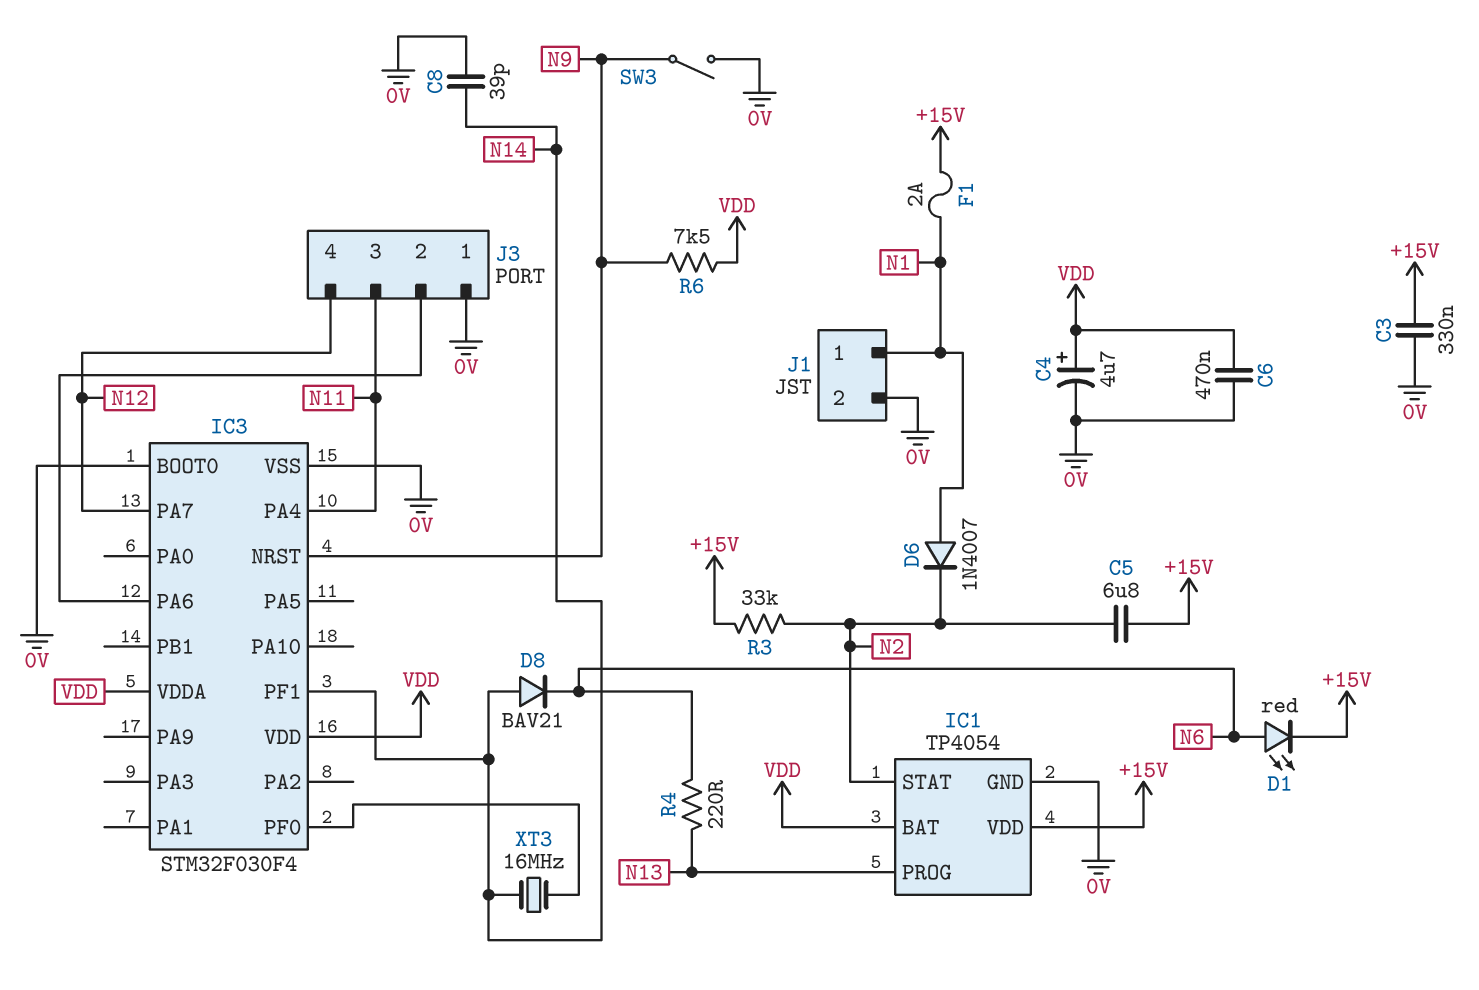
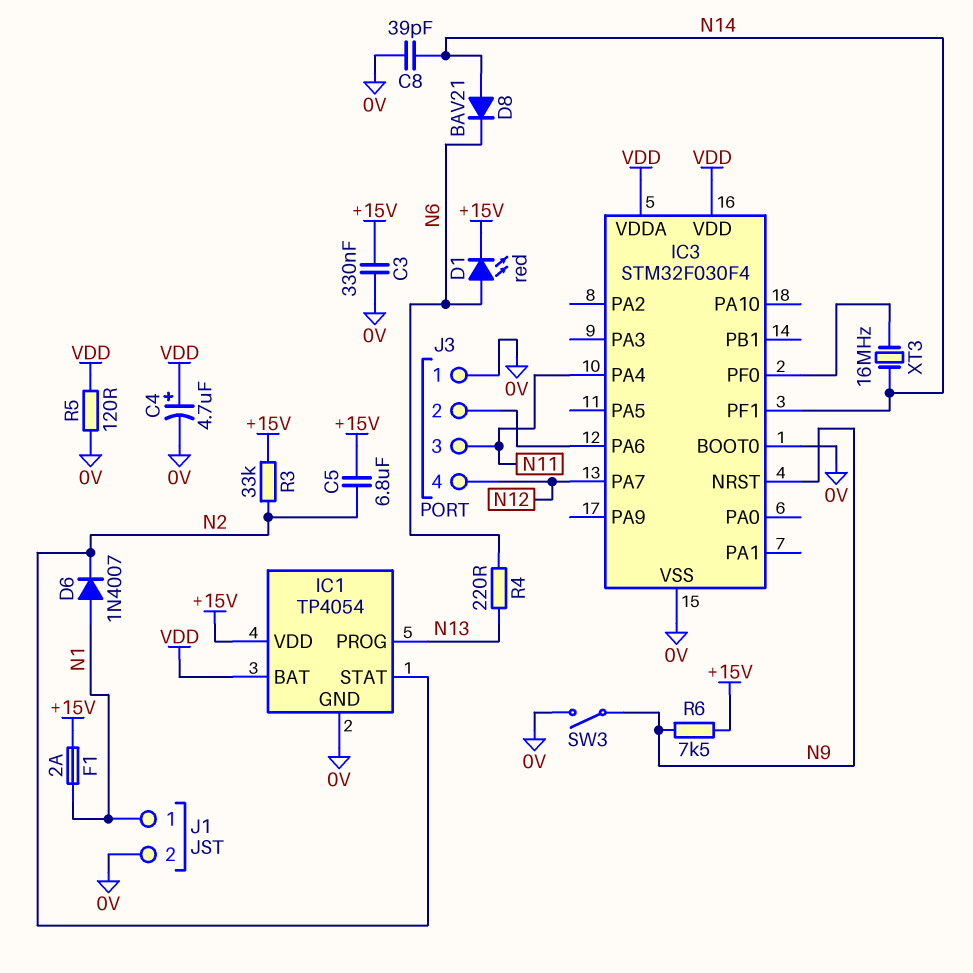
C6: 470nF (0V, VDD) -> none
R5: none -> 120 (0V, VDD)
R6: 7.5k (N9, VDD) -> 7.5k (+15V, N9)

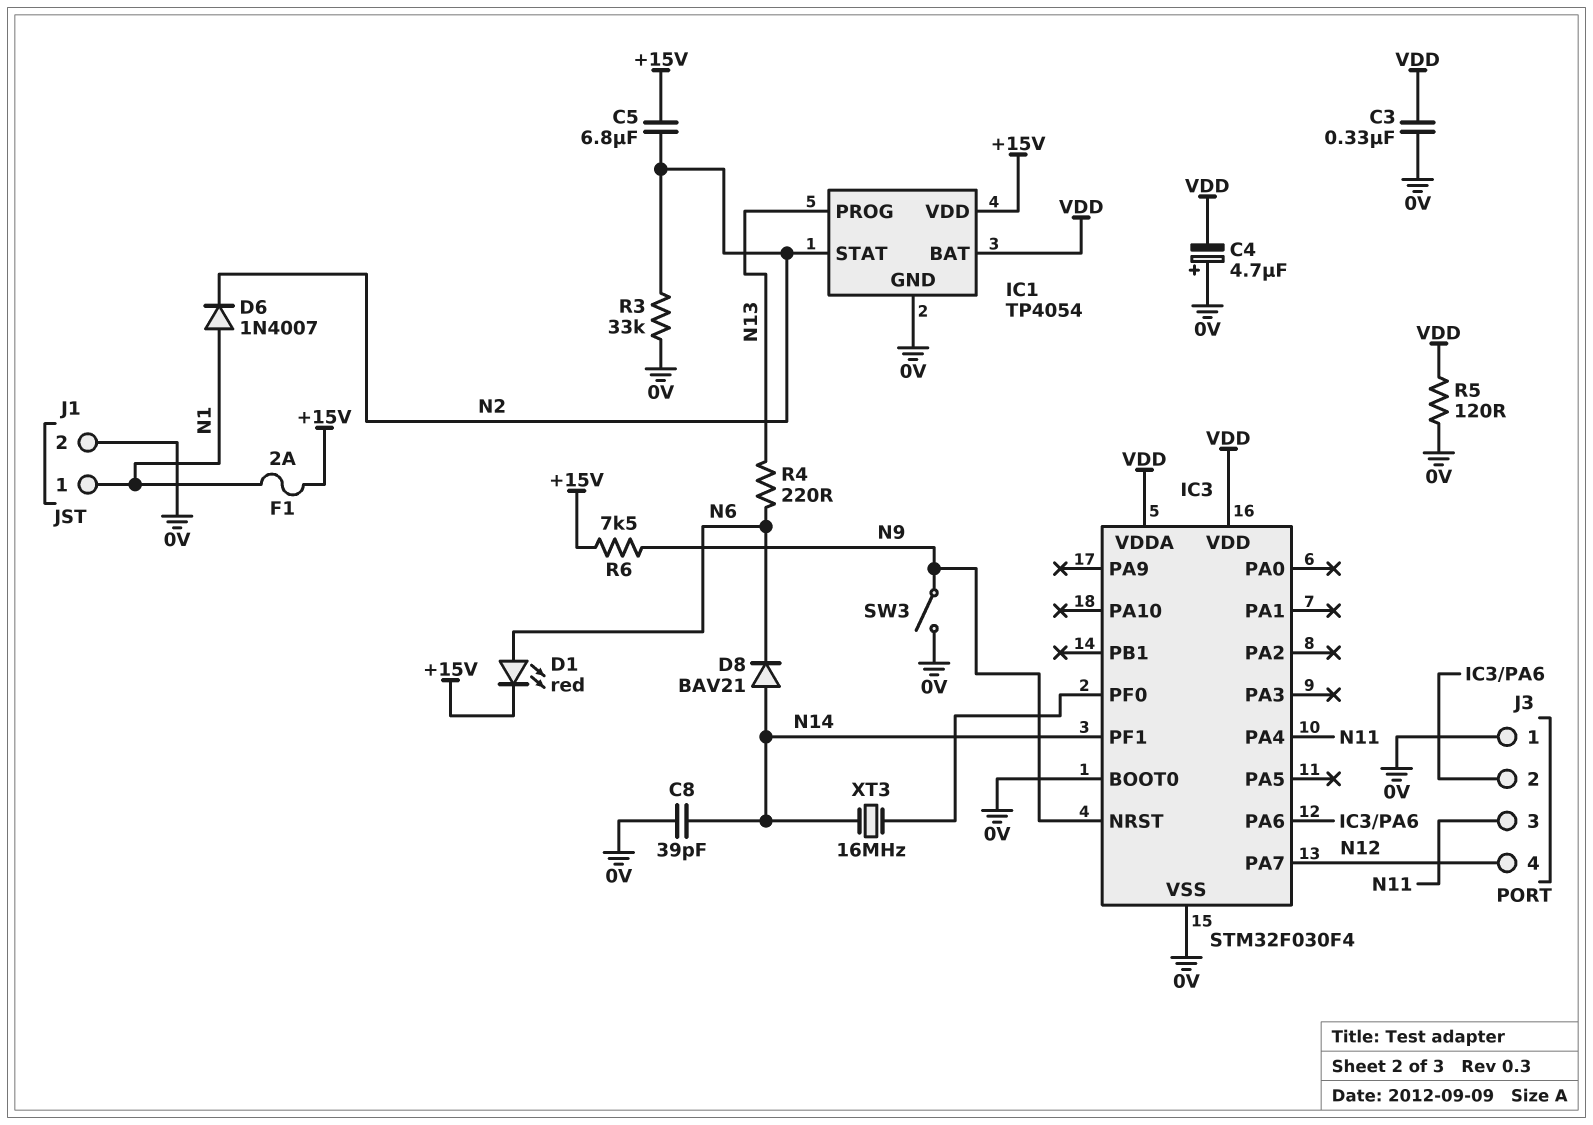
C3: 330nF (+15V, 0V) -> 330nF (0V, VDD)
C4: 4.7uF (plus VDD, minus 0V) -> 4.7uF (plus 0V, minus VDD)
R3: 33k (+15V, N2) -> 33k (0V, N2)

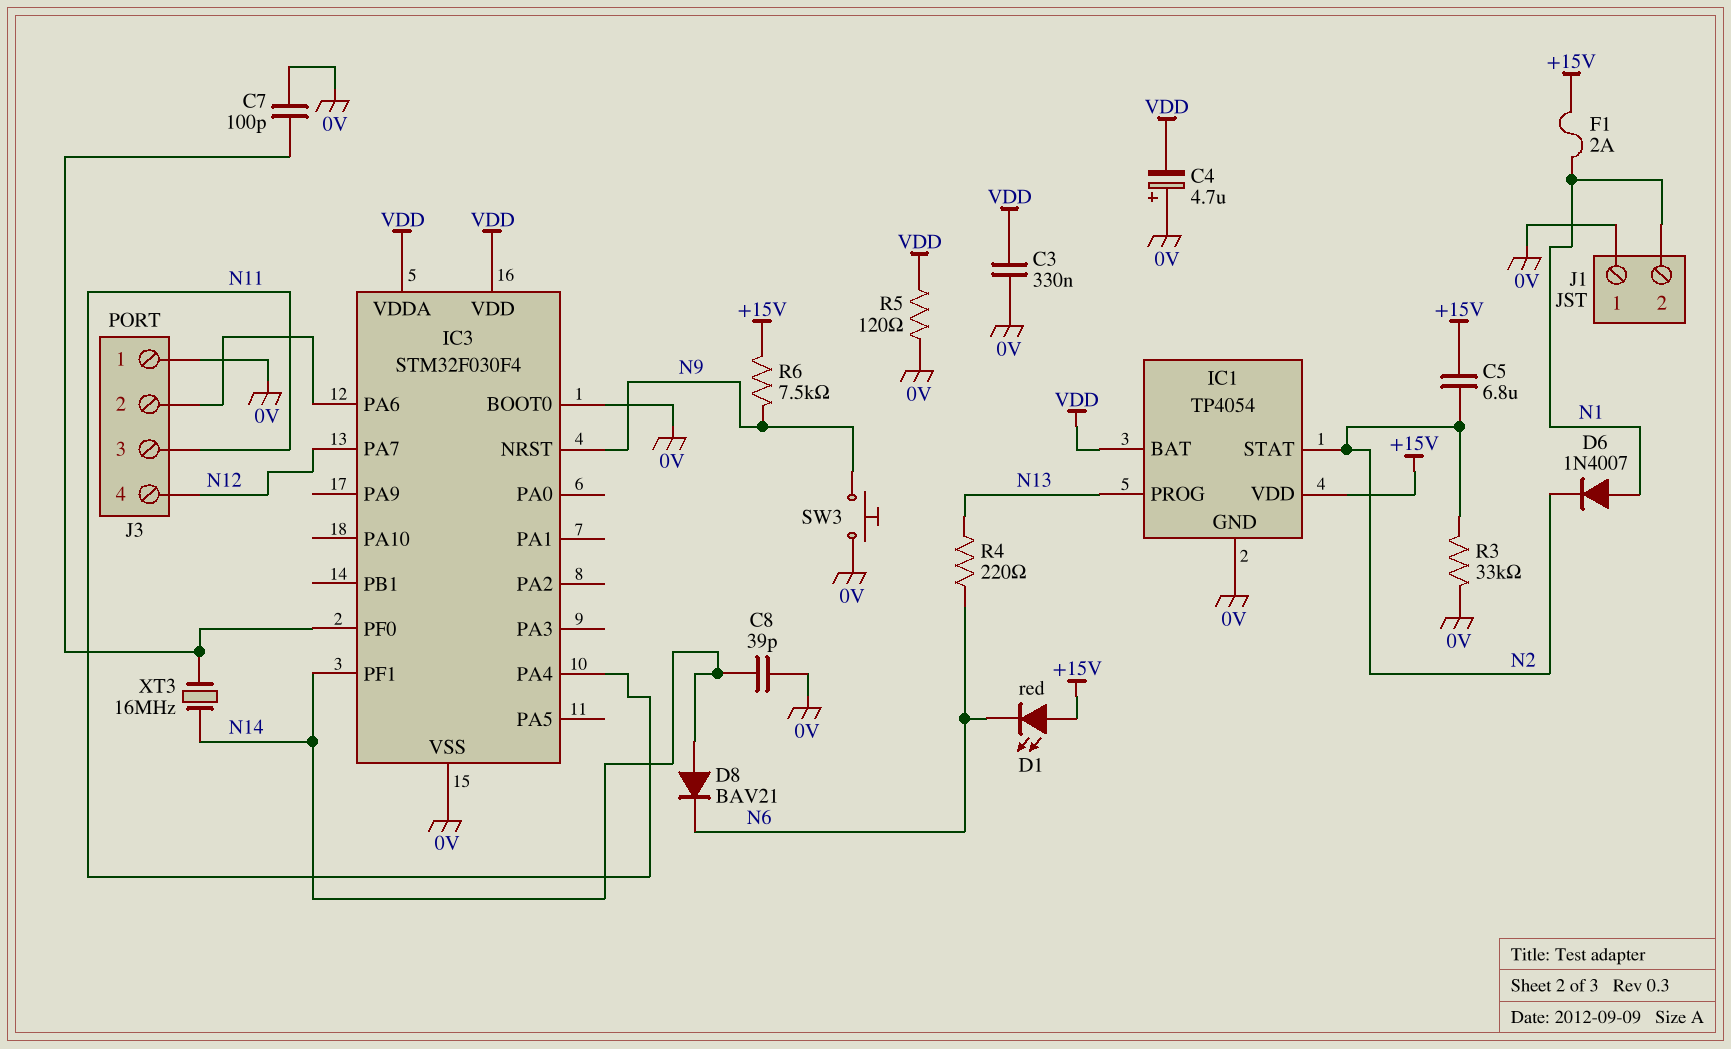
C7: none -> 100pF (0V, IC3/PF0)
D1: LED red (A N6, K +15V) -> LED red (A +15V, K N6)
J1 pin 1: N1 -> 0V
J1 pin 2: 0V -> N1
SW3: switch (0V, N9) -> button (0V, N9)

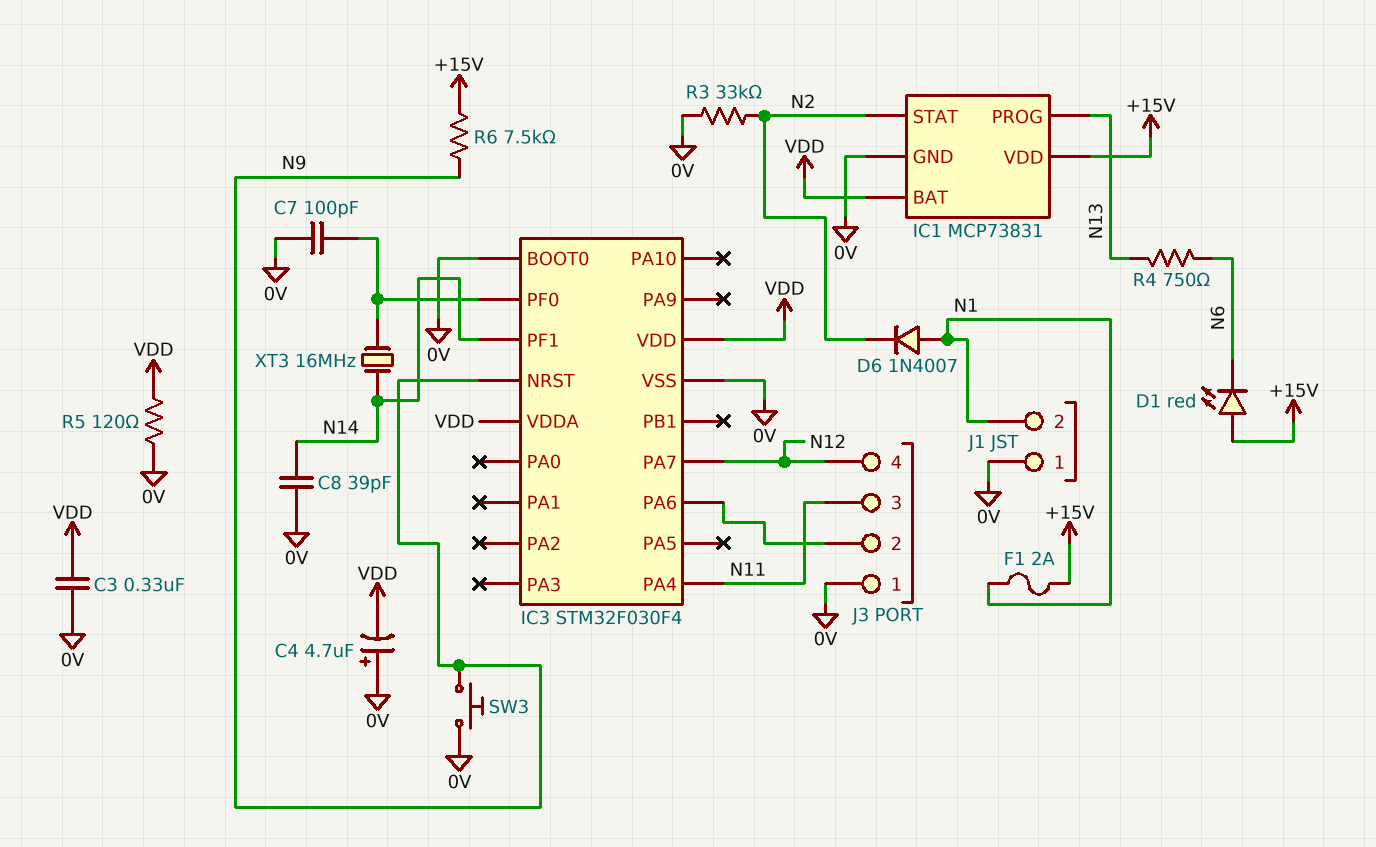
C5: 6.8uF (+15V, N2) -> none
D8: diode BAV21 (A N14, K N6) -> none
IC1: TP4054 -> MCP73831
R4: 220 (N6, N13) -> 750 (N6, N13)

